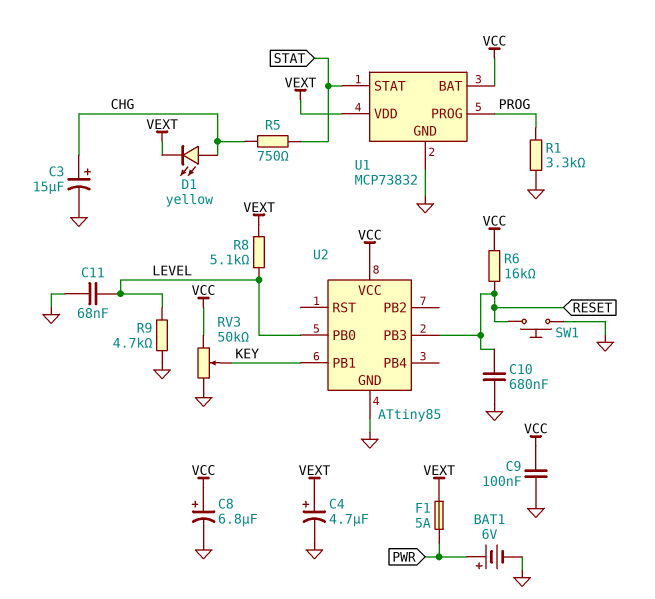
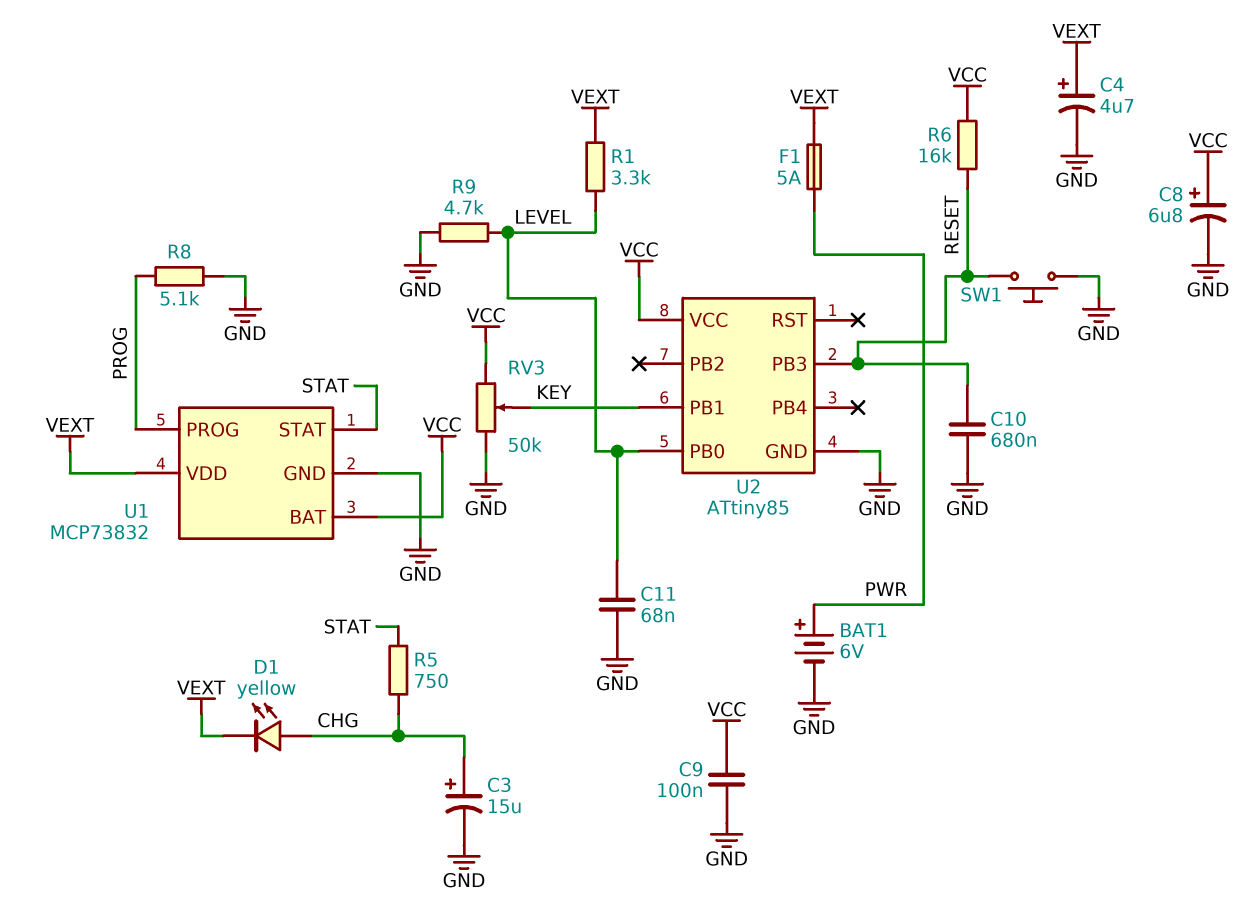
R1: 3.3k (GND, PROG) -> 3.3k (LEVEL, VEXT)
R8: 5.1k (LEVEL, VEXT) -> 5.1k (GND, PROG)

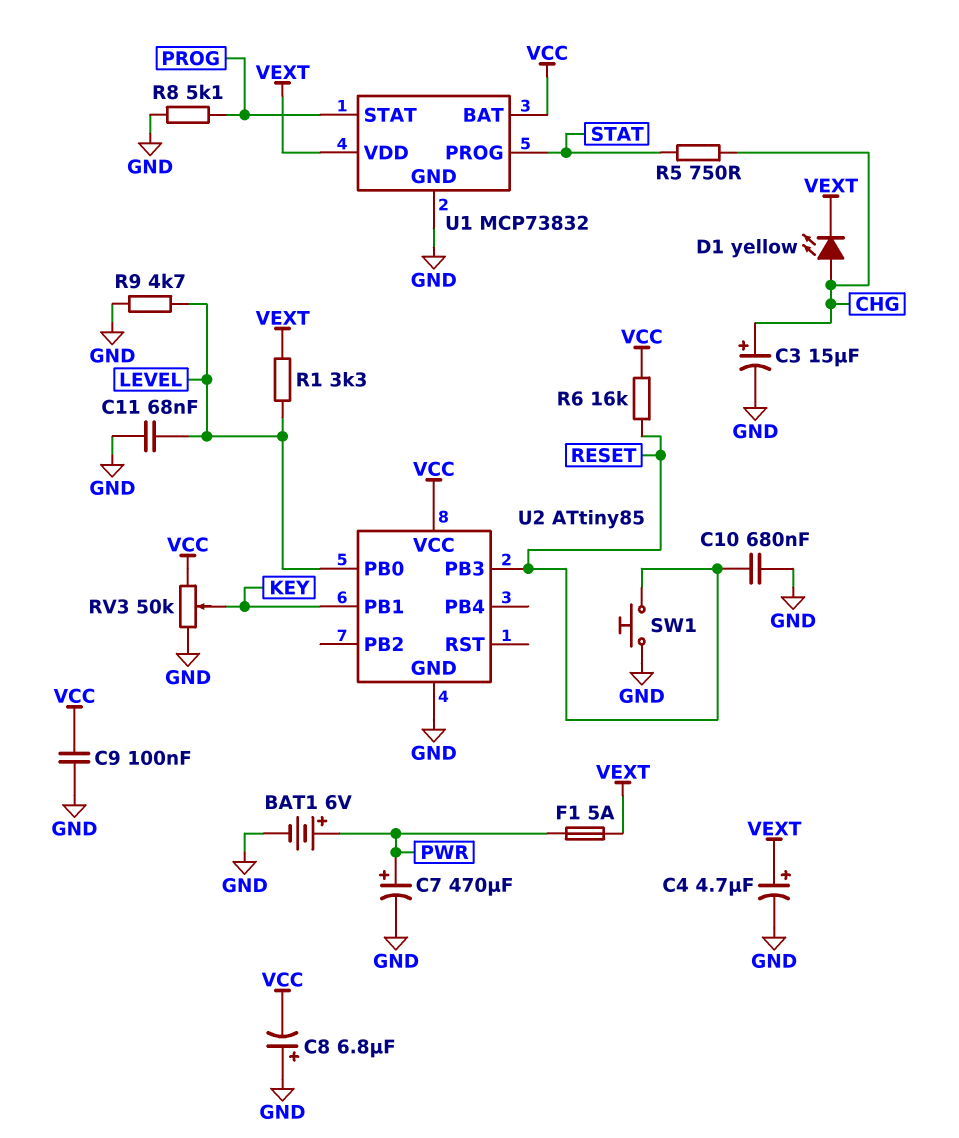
C7: none -> 470uF (plus PWR, minus GND)
C8: 6.8uF (plus VCC, minus GND) -> 6.8uF (plus GND, minus VCC)
U1 pin PROG: PROG -> STAT
U1 pin STAT: STAT -> PROG

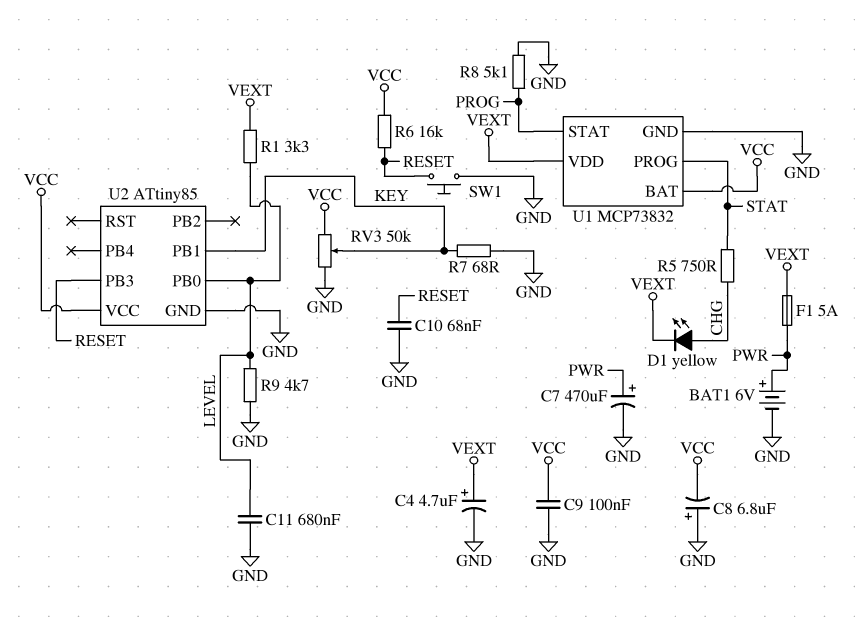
C3: 15uF (plus CHG, minus GND) -> none
C10: 680nF (GND, RESET) -> 68nF (GND, RESET)
C11: 68nF (GND, LEVEL) -> 680nF (GND, LEVEL)
R7: none -> 68 (GND, KEY)

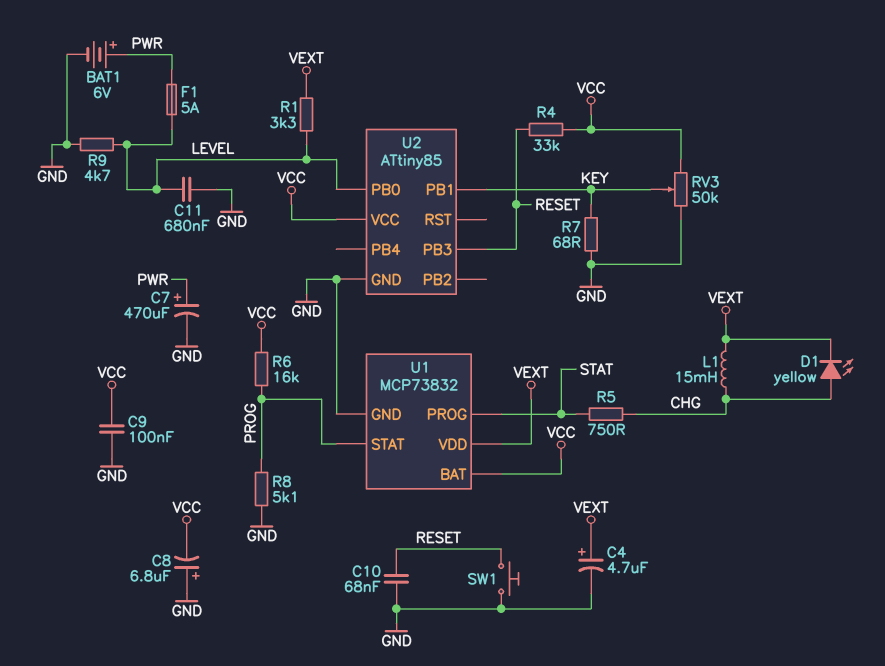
F1: 5A (PWR, VEXT) -> 5A (LEVEL, PWR)
L1: none -> 15mH (CHG, VEXT)
R4: none -> 33k (RESET, VCC)
R6: 16k (RESET, VCC) -> 16k (PROG, VCC)

